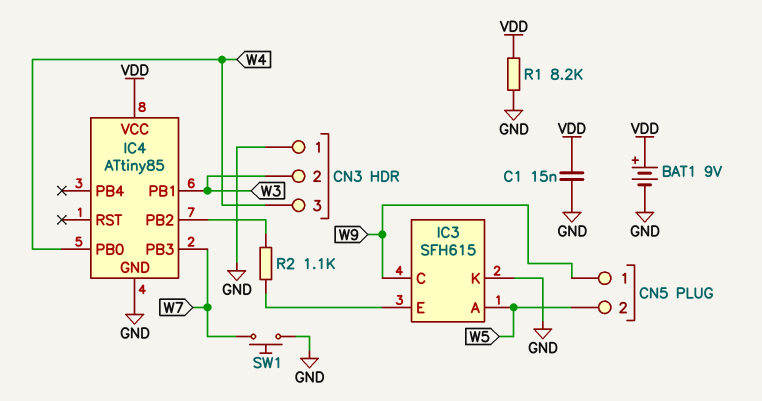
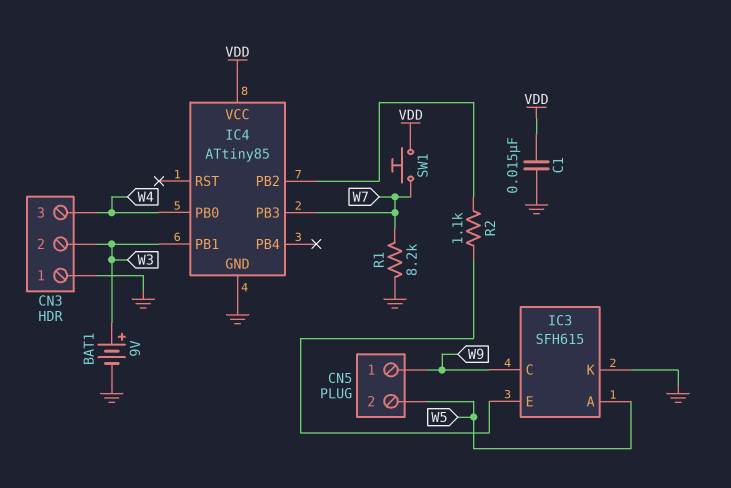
BAT1: 9V (plus VDD, minus GND) -> 9V (plus W3, minus GND)
R1: 8.2k (GND, VDD) -> 8.2k (GND, W7)
SW1: button (GND, W7) -> button (VDD, W7)

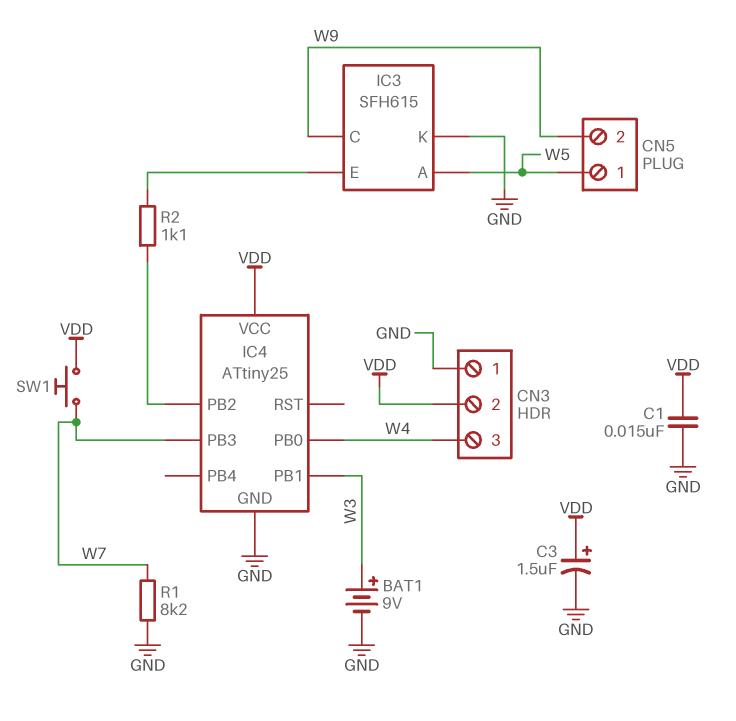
C3: none -> 1.5uF (plus VDD, minus GND)
CN3 pin 2: W3 -> VDD
CN5 pin 1: W9 -> W5
CN5 pin 2: W5 -> W9
IC4: ATtiny85 -> ATtiny25

